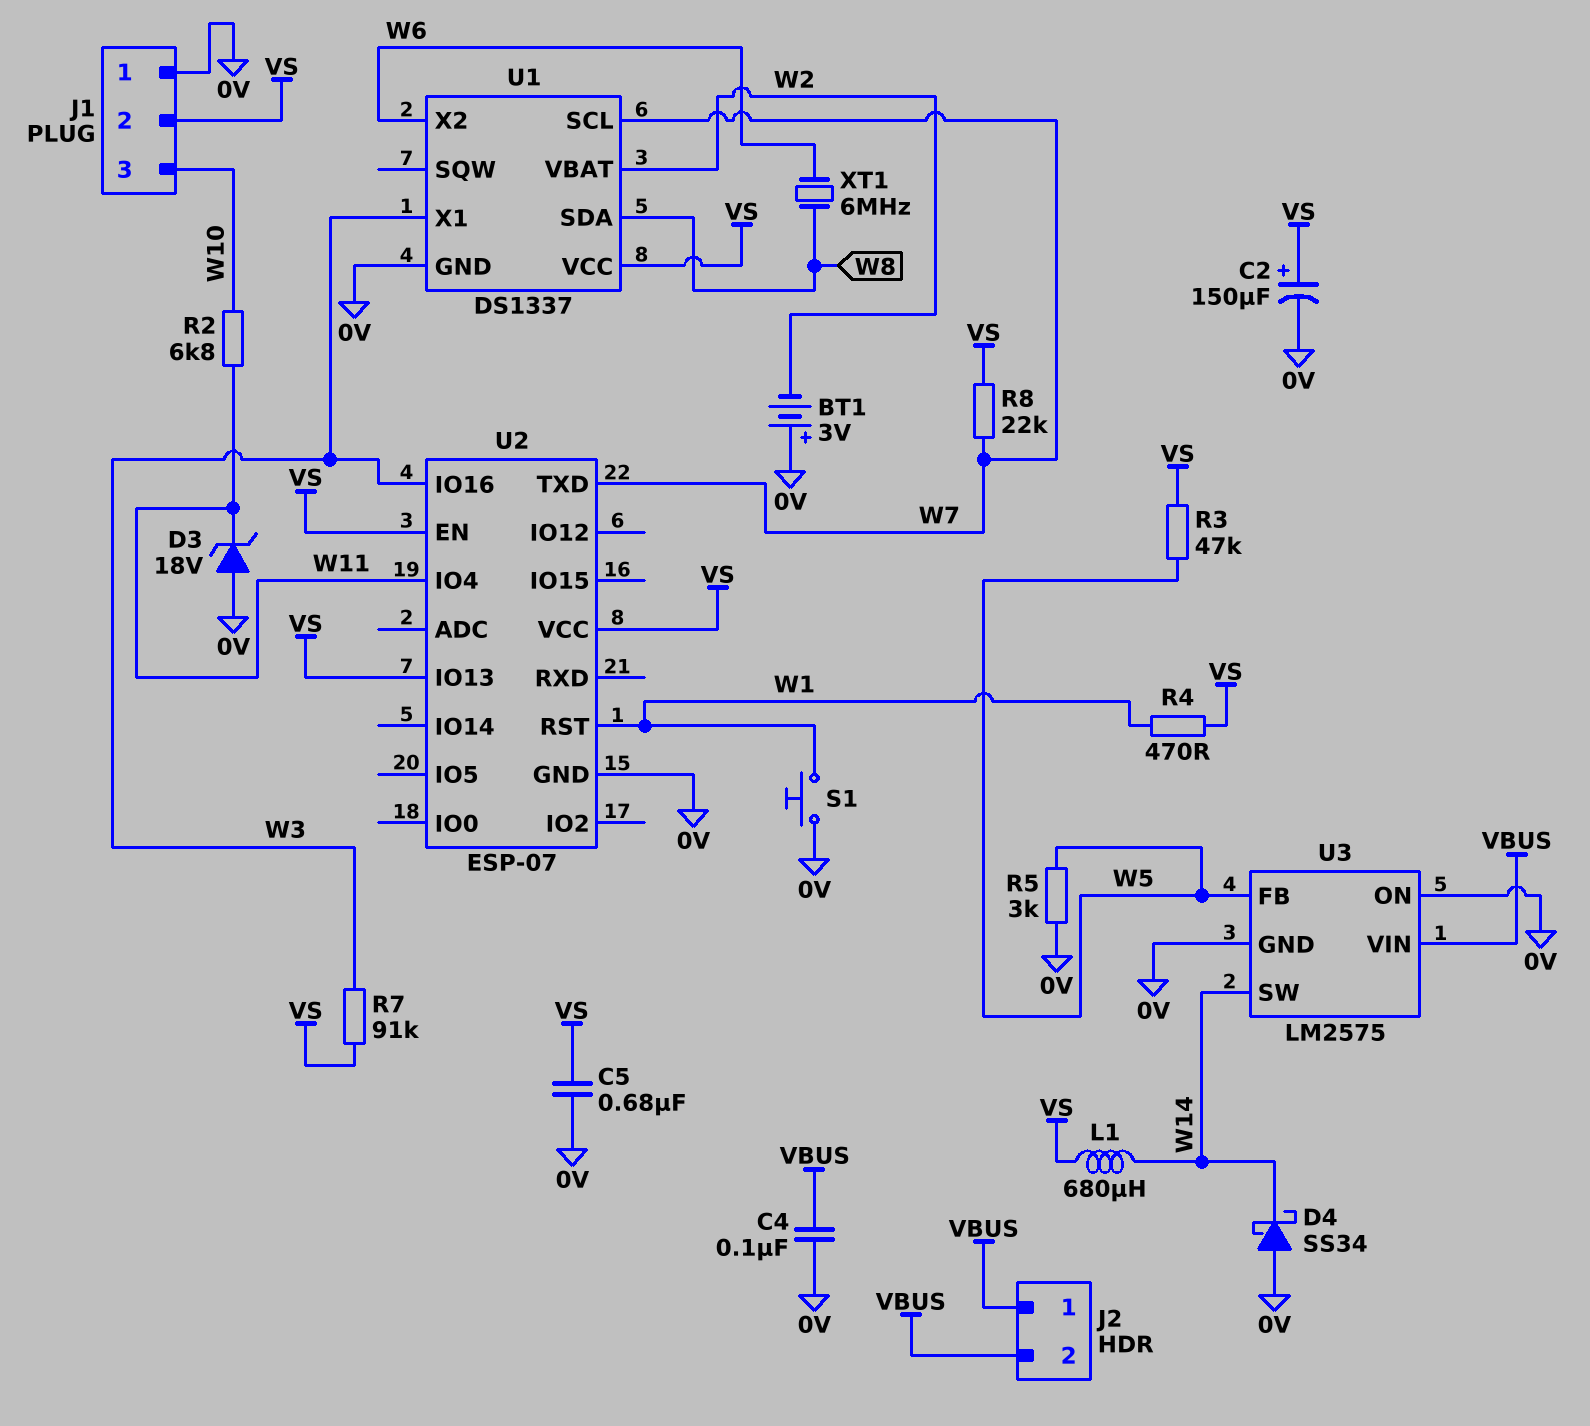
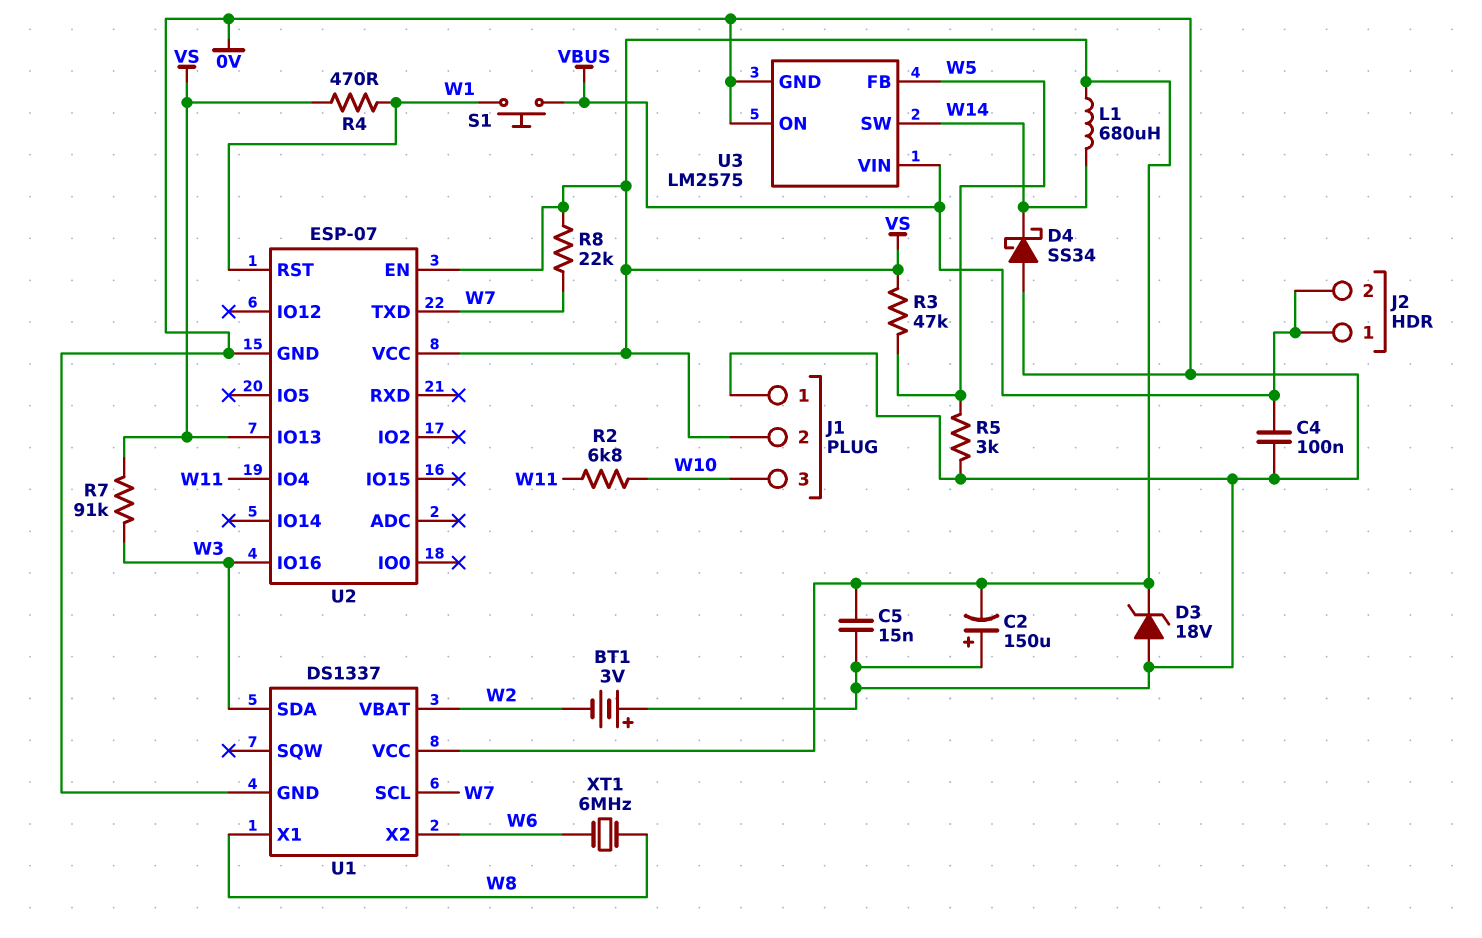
C2: 150uF (plus VS, minus 0V) -> 150uF (plus 0V, minus VS)
C5: 680nF (0V, VS) -> 15nF (0V, VS)
D3: zener 18V (A 0V, K W11) -> zener 18V (A 0V, K VS)
S1: button (0V, W1) -> button (VBUS, W1)
U1 pin SDA: W8 -> W3
U1 pin X1: W3 -> W8

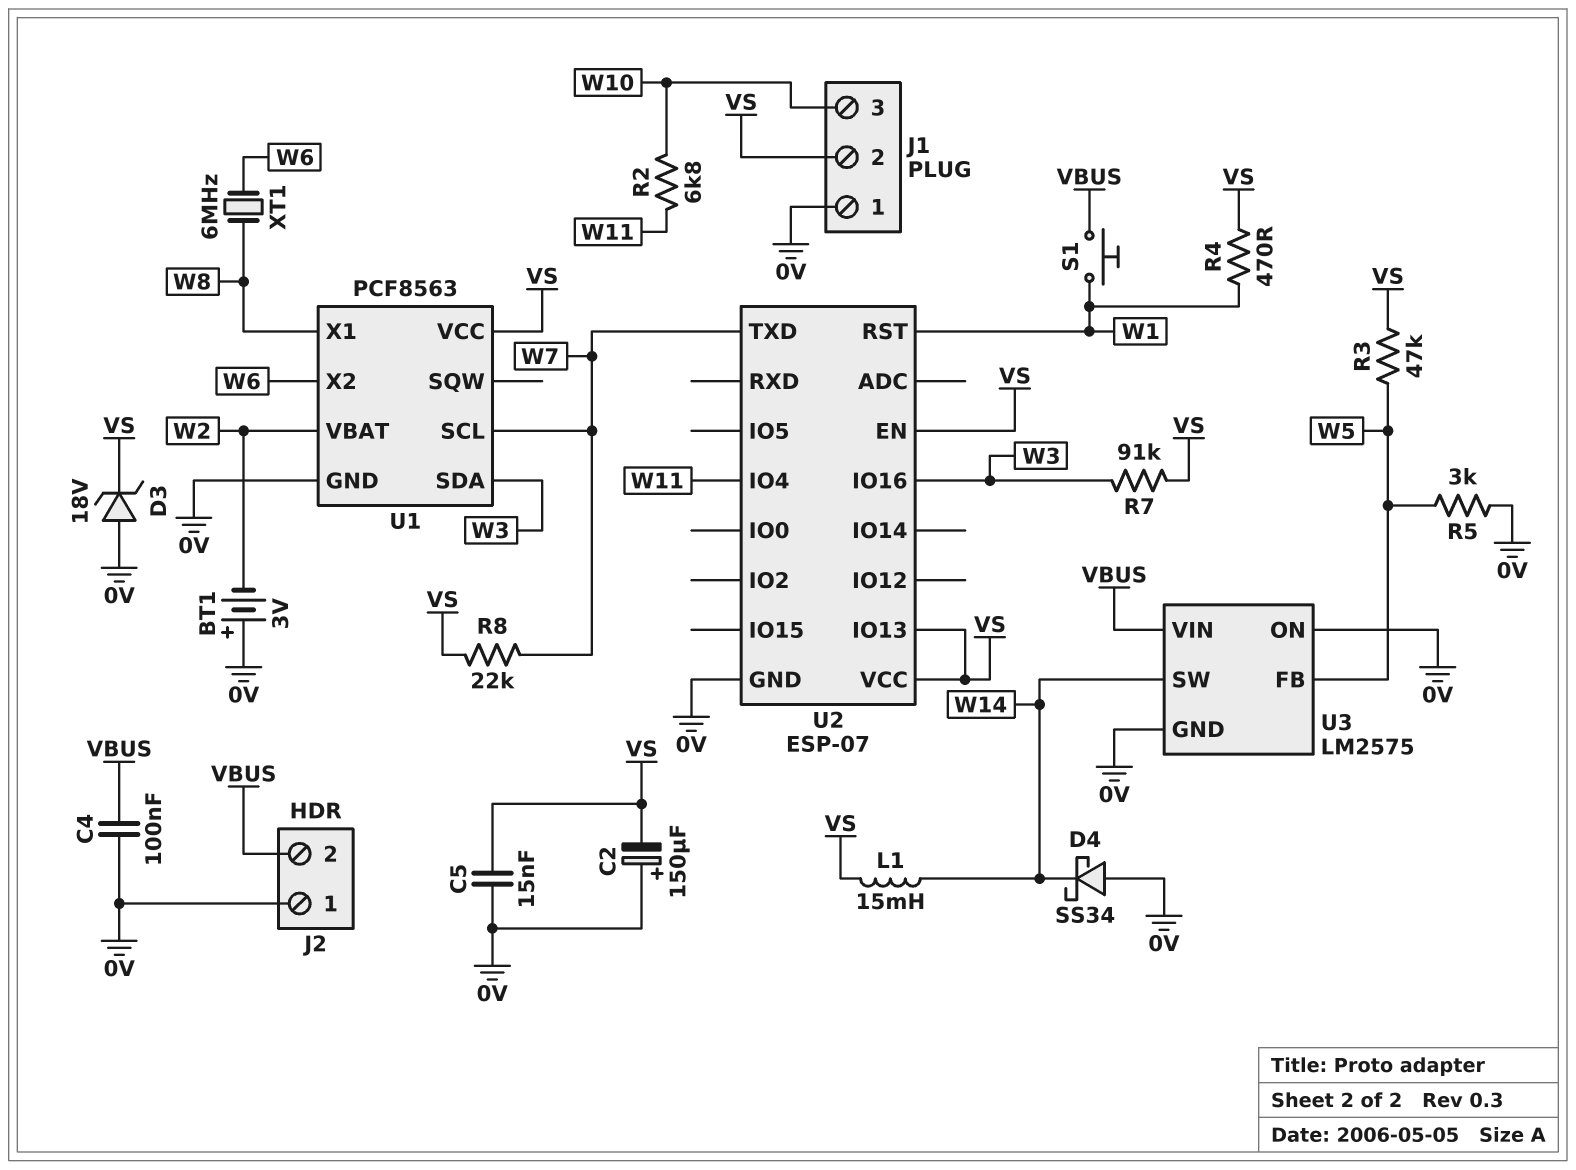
J2 pin 1: VBUS -> 0V
L1: 680uH (VS, W14) -> 15mH (VS, W14)
U1: DS1337 -> PCF8563

